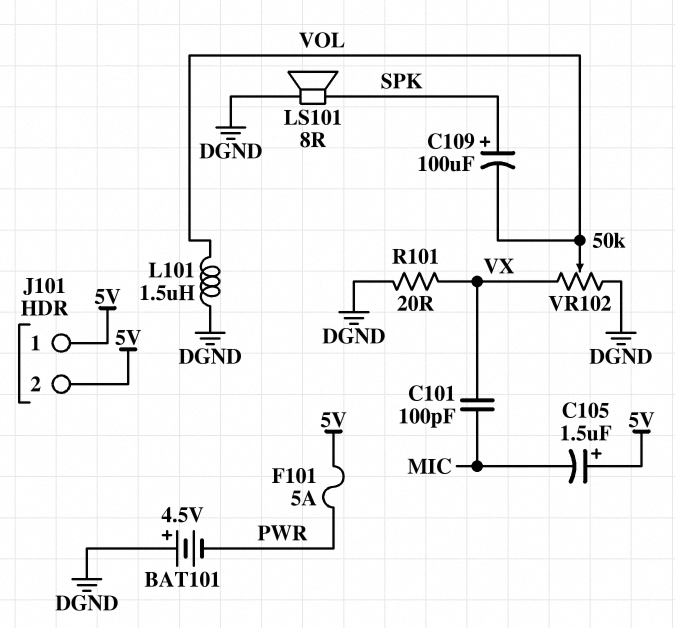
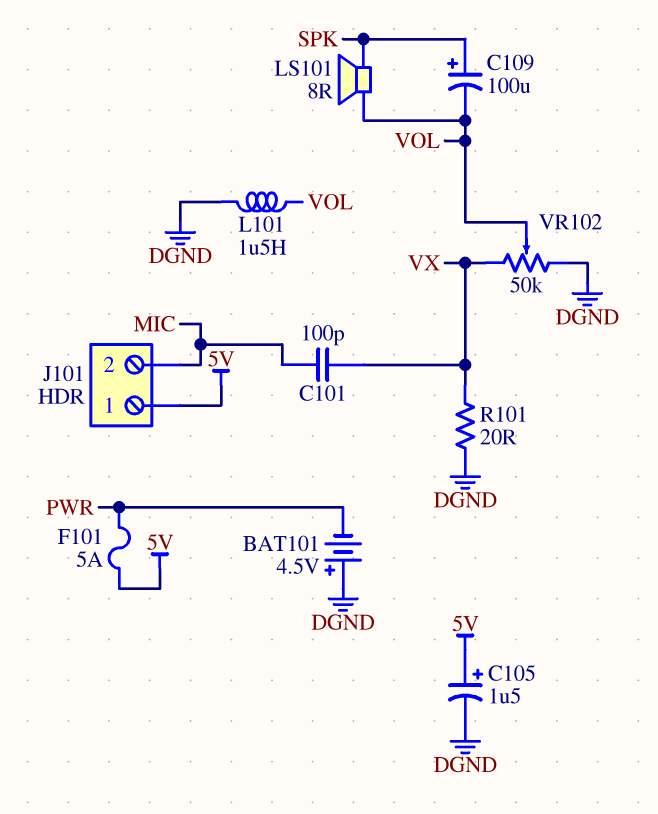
C105: 1.5uF (plus 5V, minus MIC) -> 1.5uF (plus 5V, minus DGND)
J101 pin 2: 5V -> MIC
LS101: speaker 8R (DGND, SPK) -> speaker 8R (SPK, VOL)

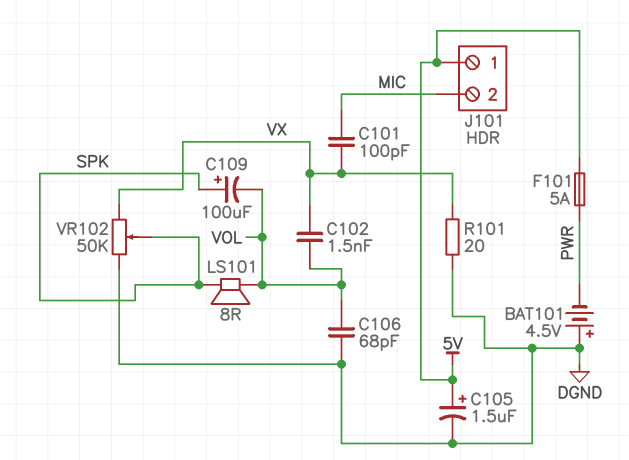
C102: none -> 1.5nF (VOL, VX)
C106: none -> 68pF (DGND, VOL)
L101: 1.5uH (DGND, VOL) -> none
VR102: 50k (DGND, VX, wiper VOL) -> 50k (DGND, VX, wiper SPK)

